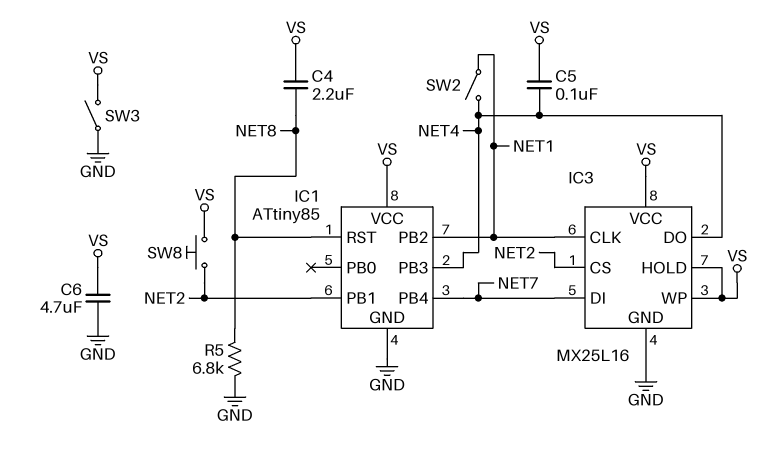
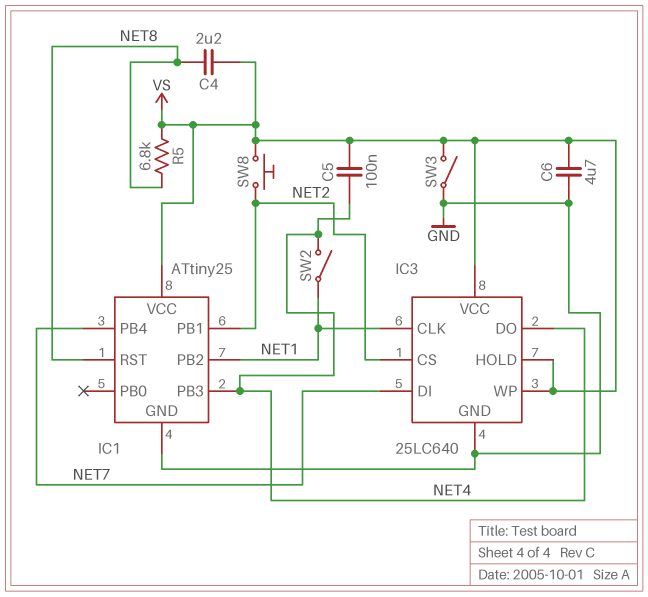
IC1: ATtiny85 -> ATtiny25
IC3: MX25L16 -> 25LC640
R5: 6.8k (GND, NET8) -> 6.8k (NET8, VS)

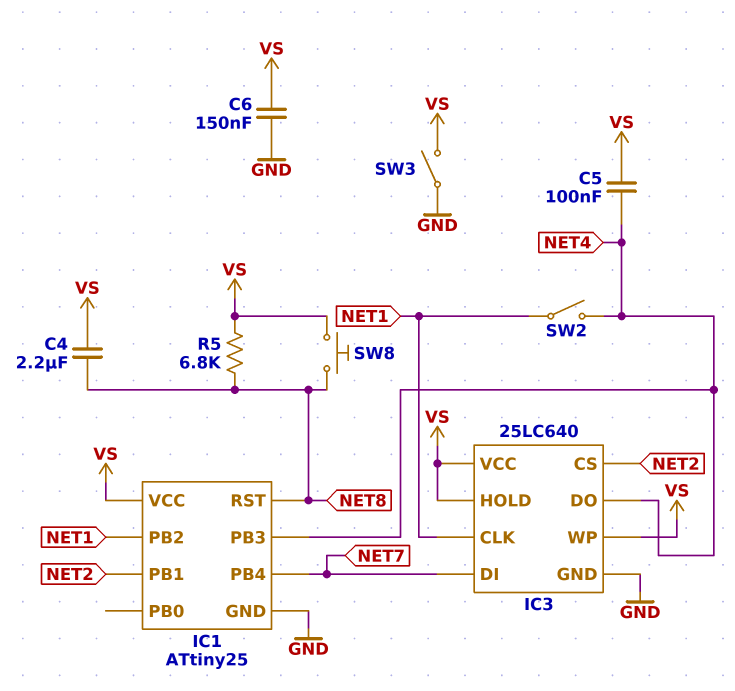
C6: 4.7uF (GND, VS) -> 150nF (GND, VS)
SW8: button (NET2, VS) -> button (NET8, VS)

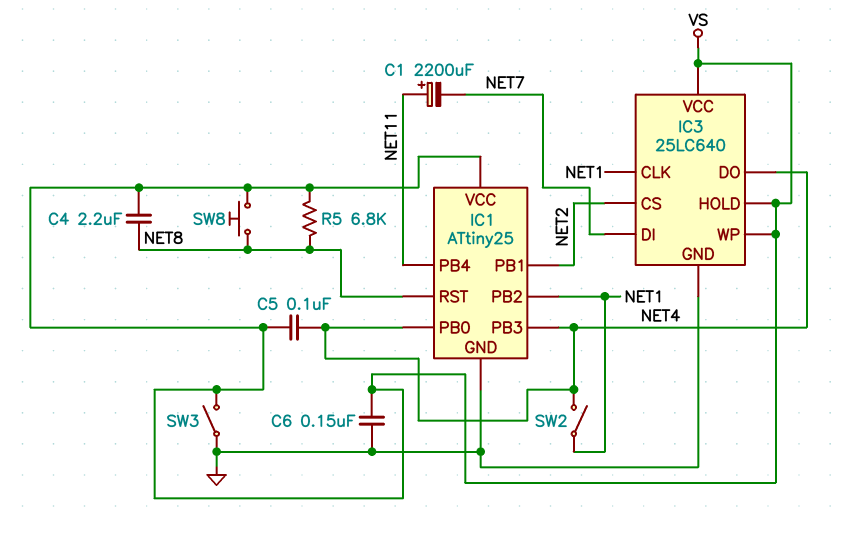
C1: none -> 2200uF (plus NET11, minus NET7)
IC1 pin PB0: none -> NET4
IC1 pin PB4: NET7 -> NET11

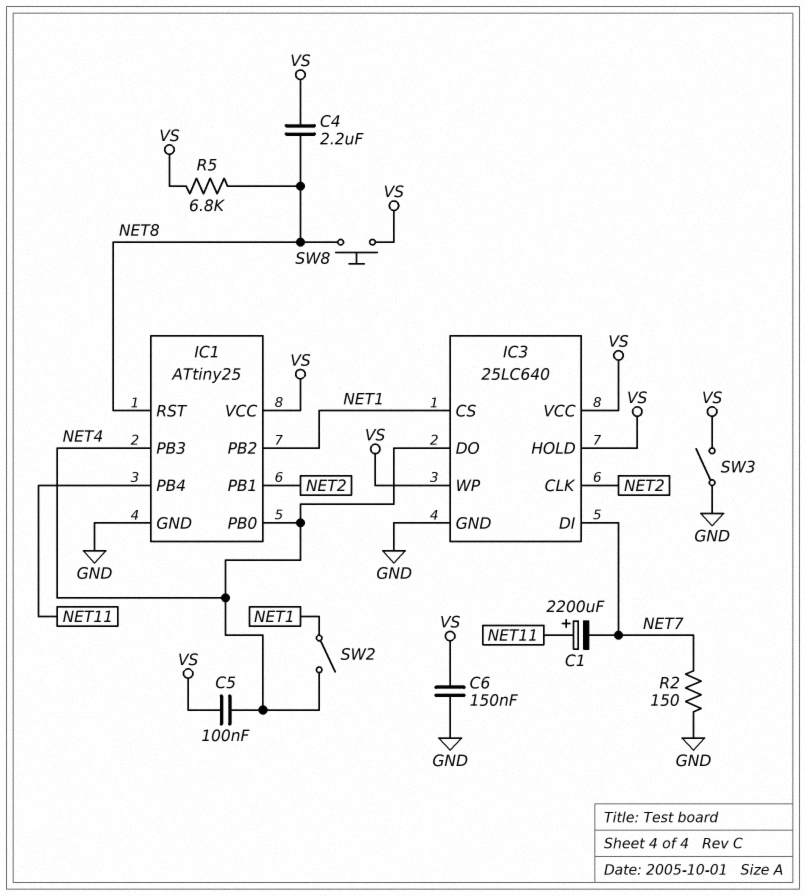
IC3 pin CLK: NET1 -> NET2
IC3 pin CS: NET2 -> NET1
R2: none -> 150 (GND, NET7)

